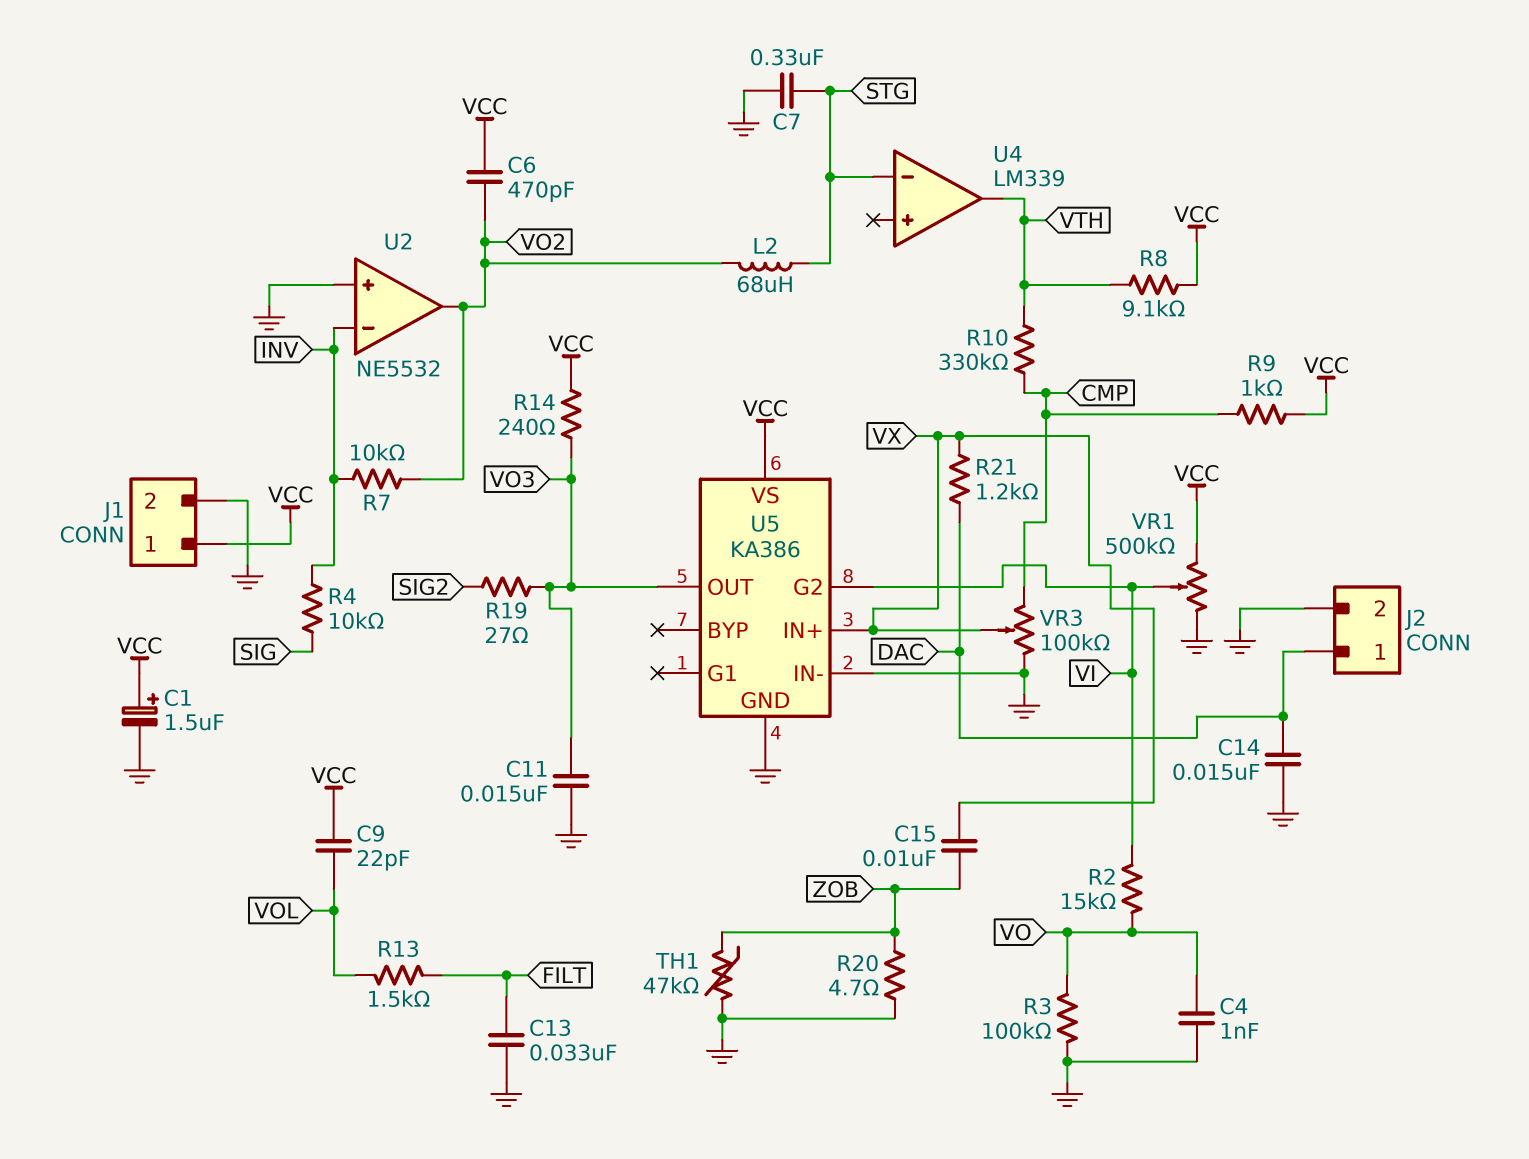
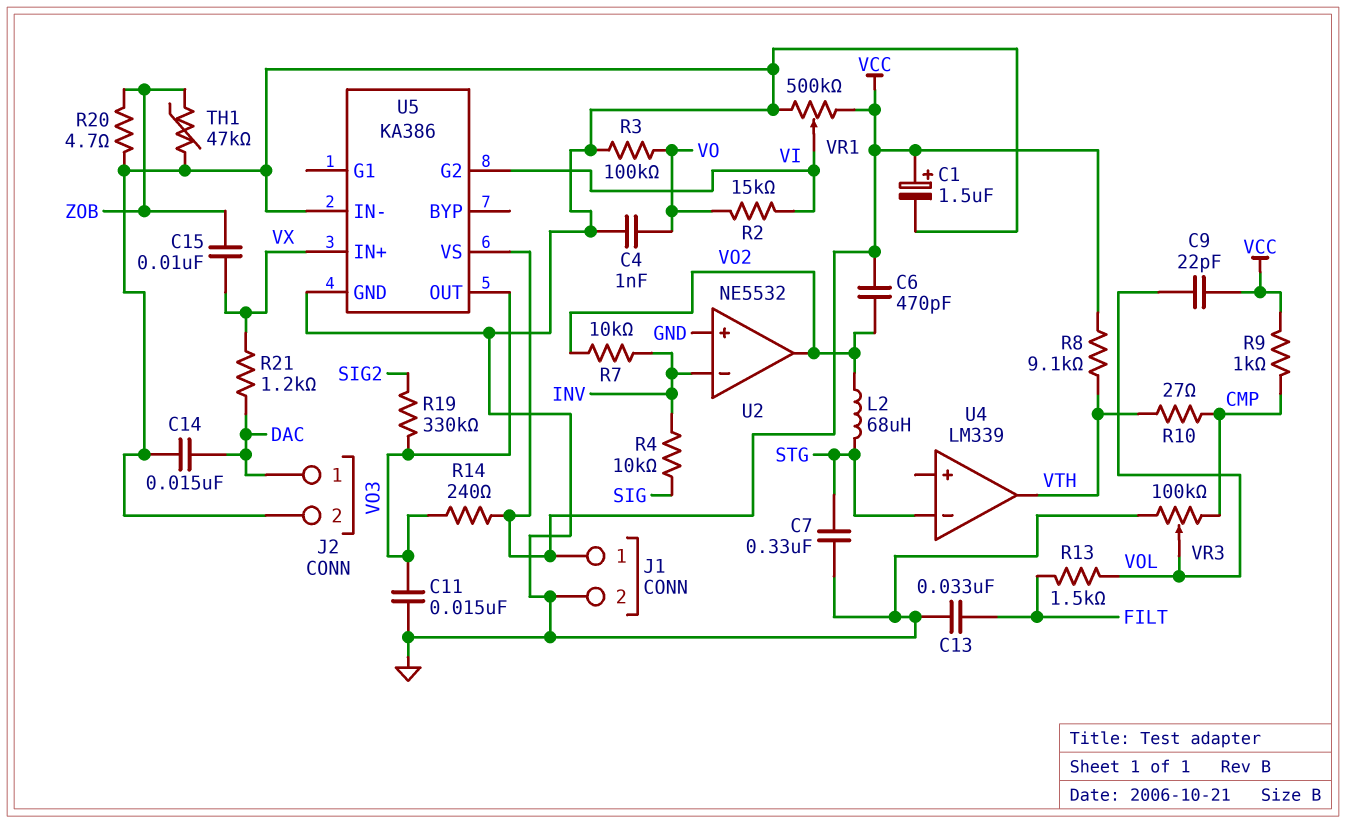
R10: 330k (CMP, VTH) -> 27 (CMP, VTH)
R19: 27 (SIG2, VO3) -> 330k (SIG2, VO3)
VR3: 100k (CMP, GND, wiper VX) -> 100k (CMP, GND, wiper VOL)

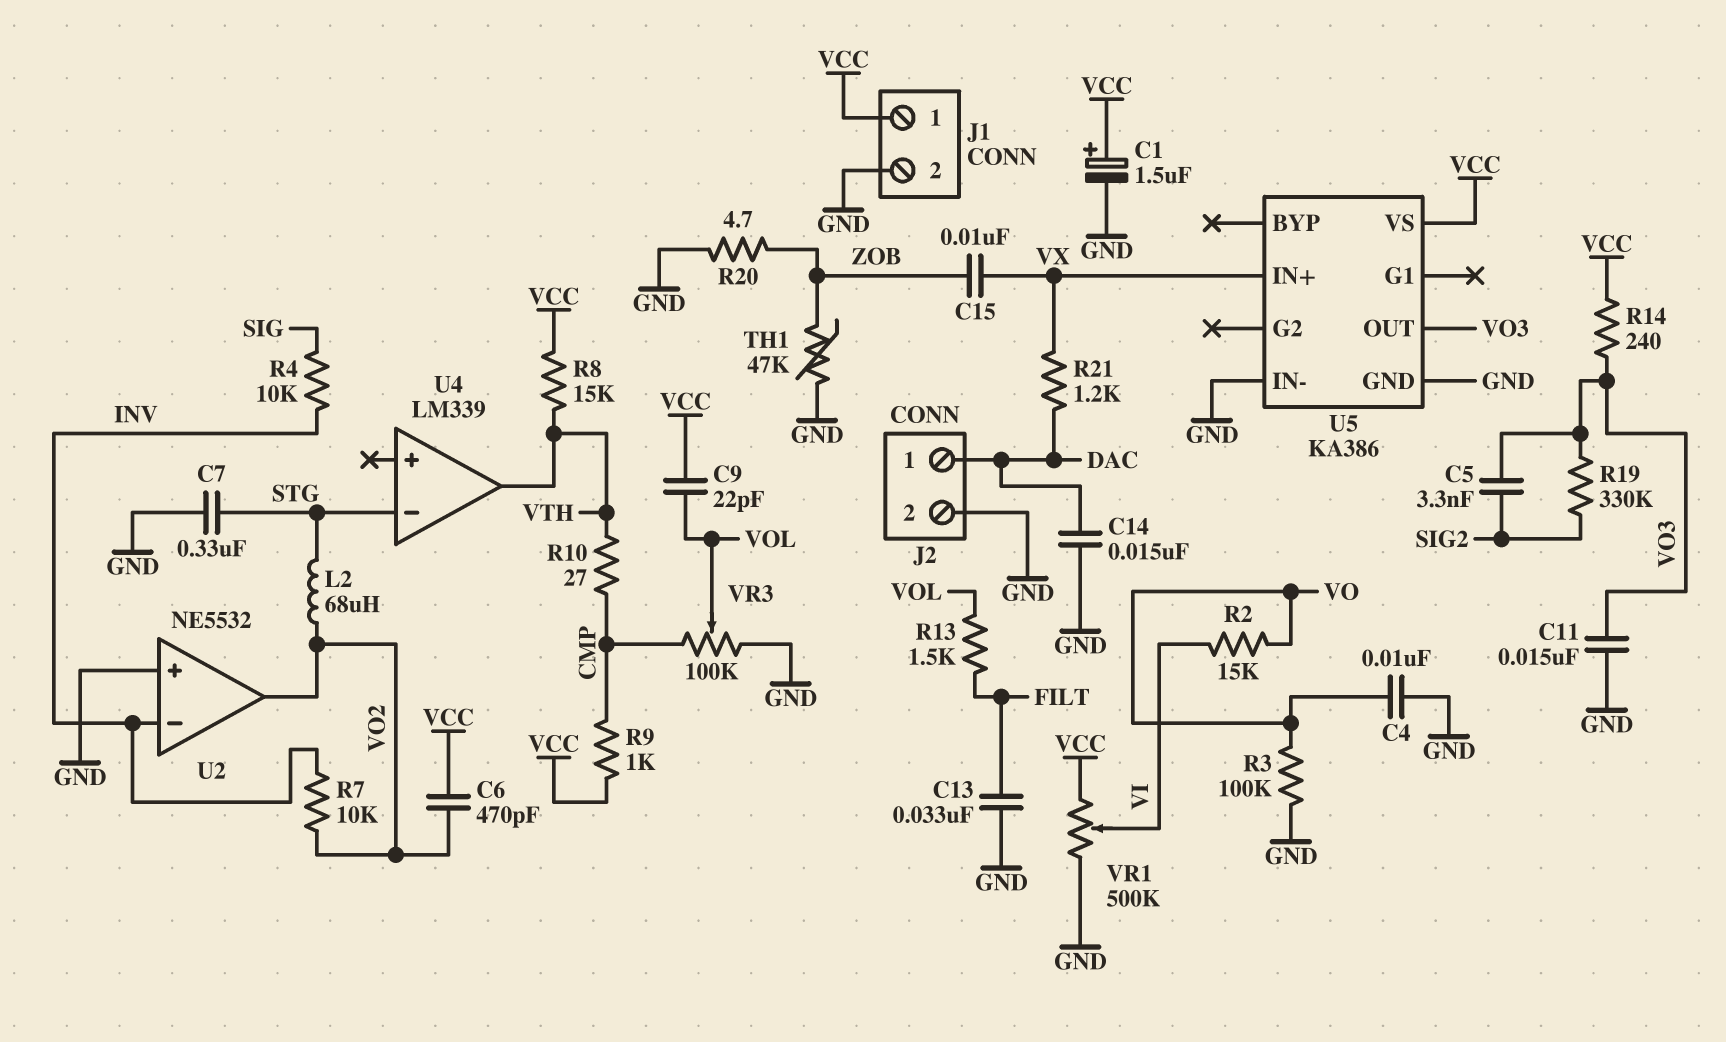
C4: 1nF (GND, VO) -> 10nF (GND, VO)
C5: none -> 3.3nF (SIG2, VO3)
R8: 9.1k (VCC, VTH) -> 15k (VCC, VTH)
U5 pin G2: VI -> none

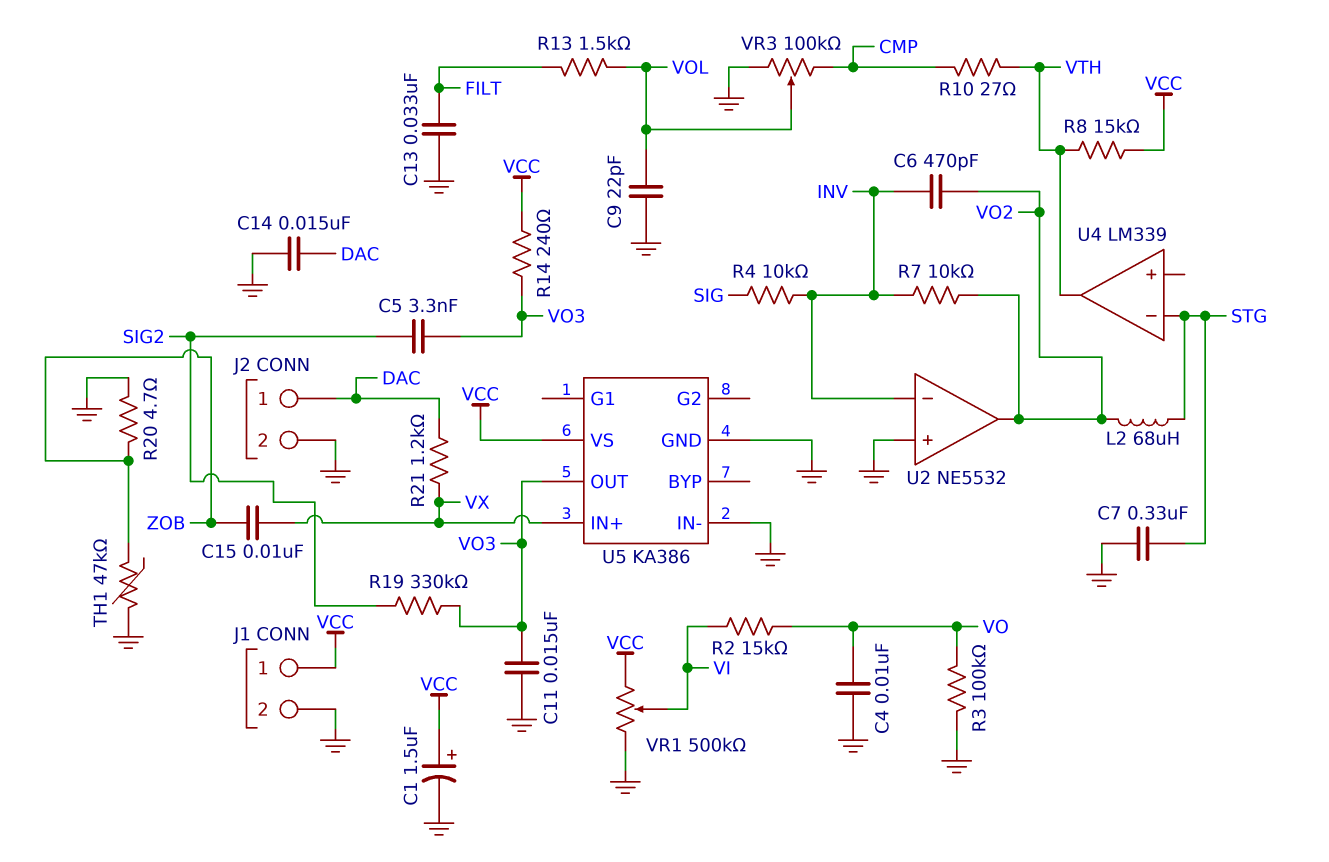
C6: 470pF (VCC, VO2) -> 470pF (INV, VO2)
C9: 22pF (VCC, VOL) -> 22pF (GND, VOL)
R9: 1k (CMP, VCC) -> none

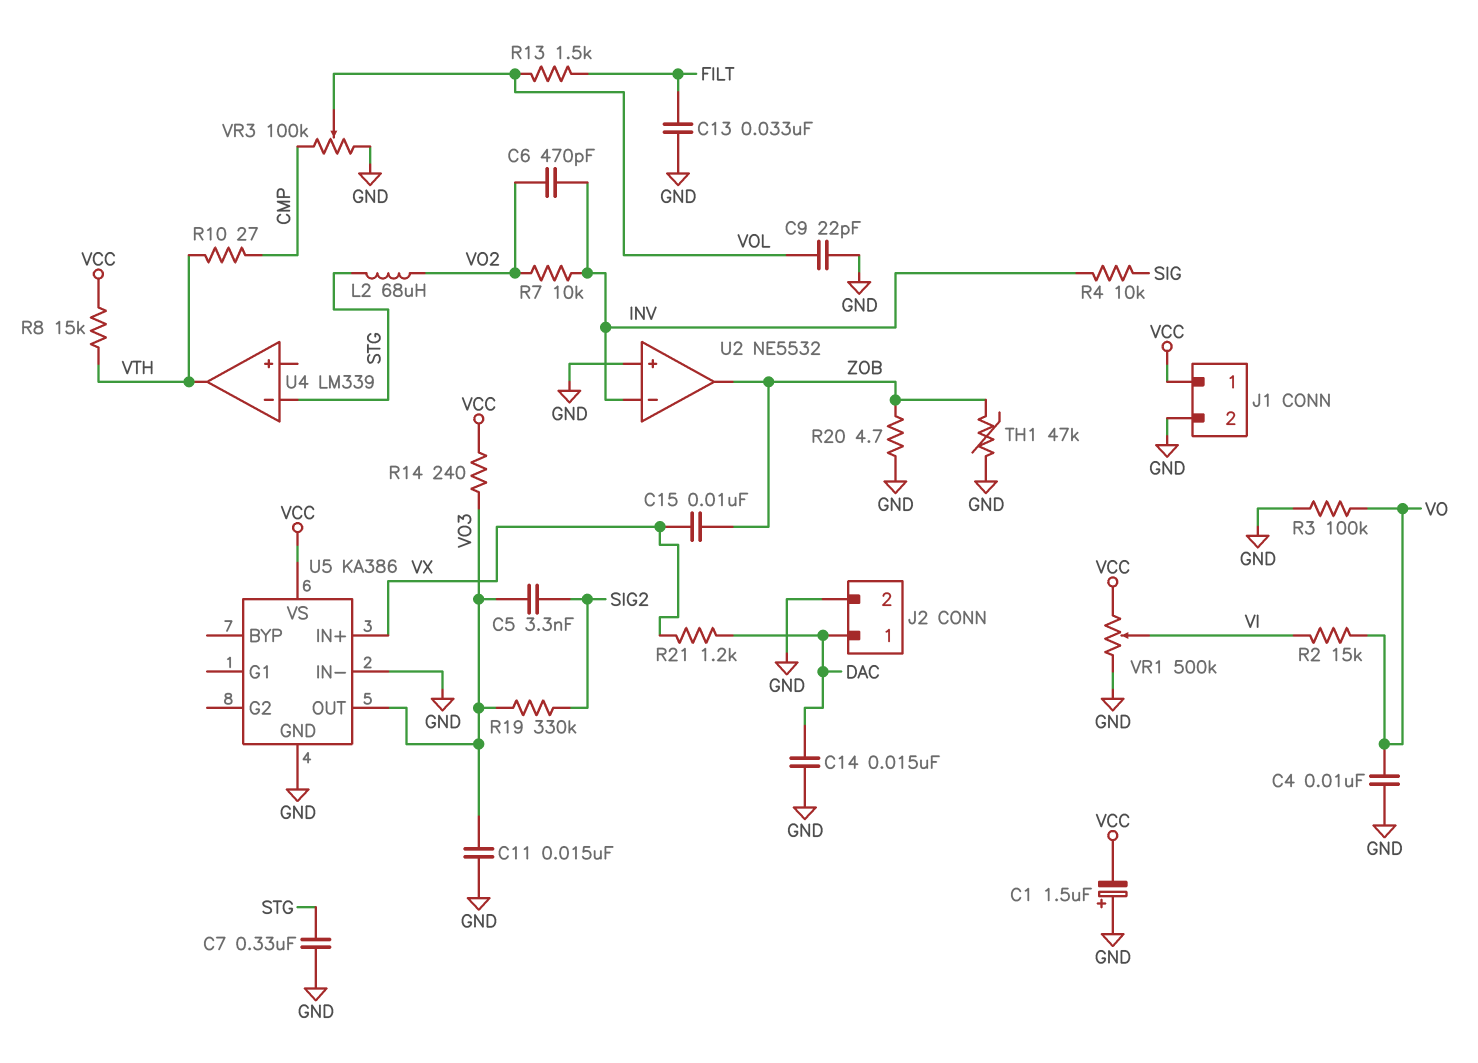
C1: 1.5uF (plus VCC, minus GND) -> 1.5uF (plus GND, minus VCC)
U2 pin out: VO2 -> ZOB

